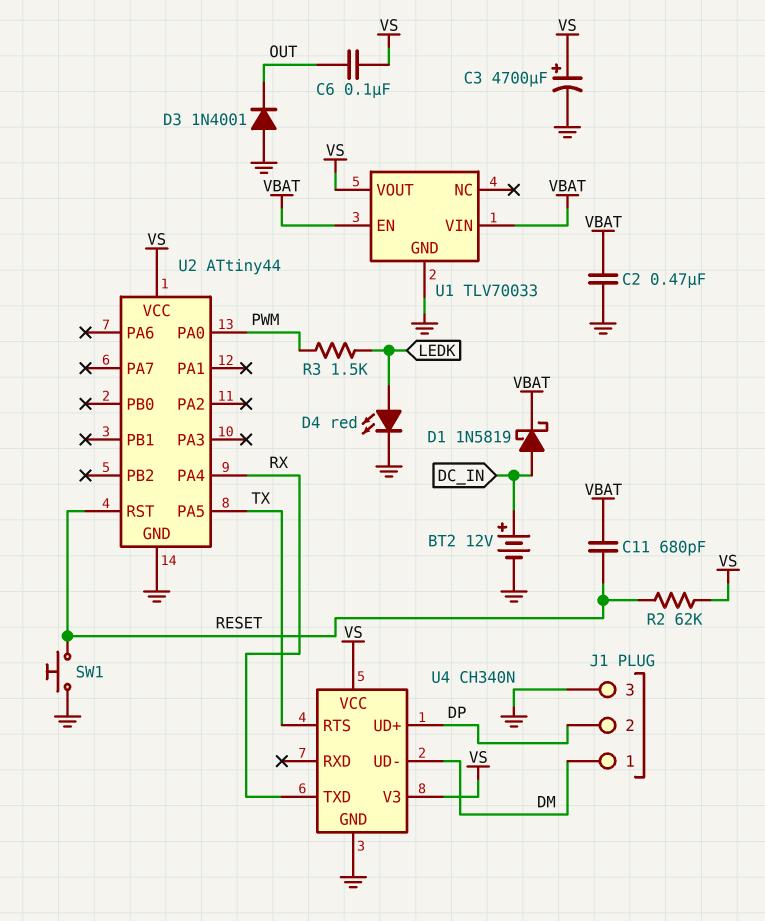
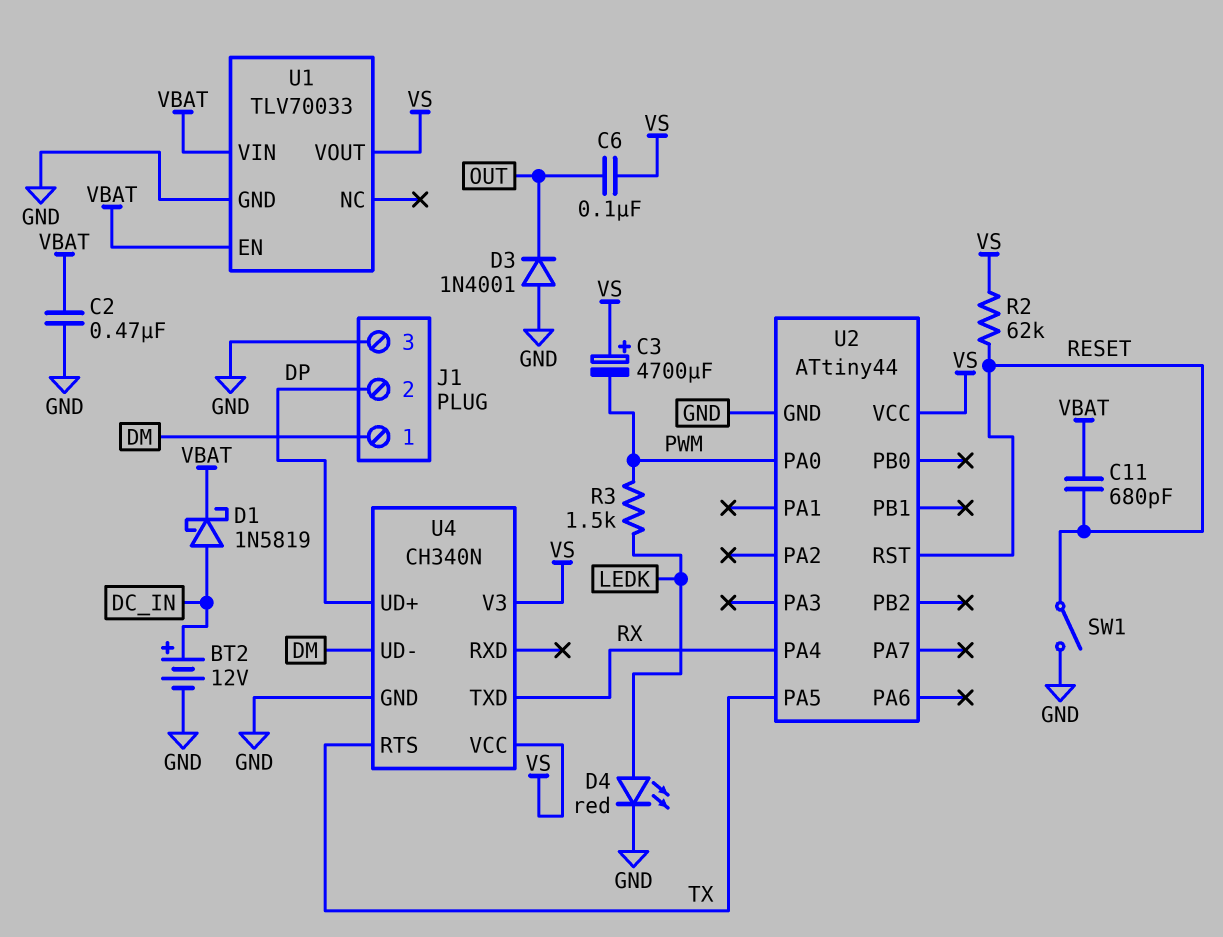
C3: 4700uF (plus VS, minus GND) -> 4700uF (plus VS, minus PWM)
SW1: button (GND, RESET) -> switch (GND, RESET)

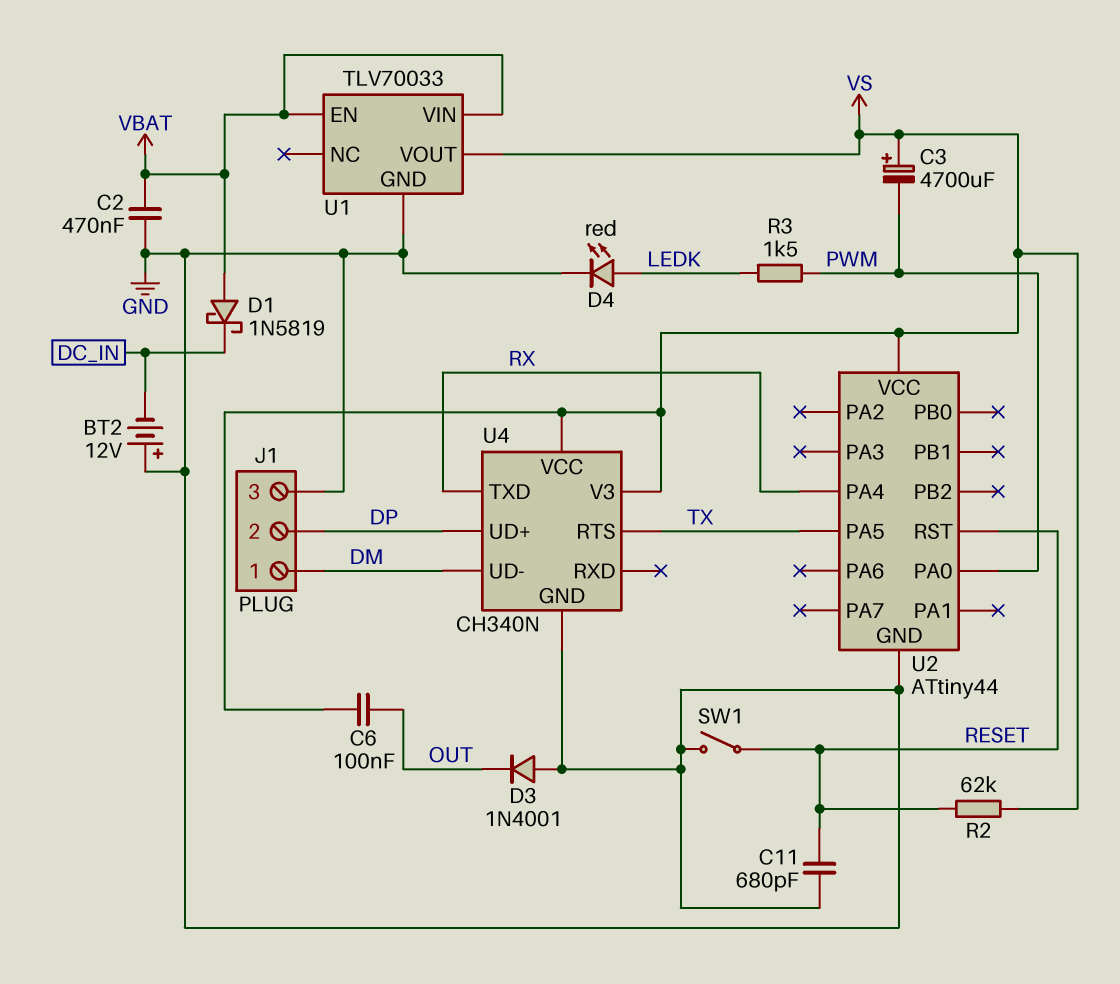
BT2: 12V (plus DC_IN, minus GND) -> 12V (plus GND, minus DC_IN)
C11: 680pF (RESET, VBAT) -> 680pF (GND, RESET)
D1: schottky 1N5819 (A DC_IN, K VBAT) -> schottky 1N5819 (A VBAT, K DC_IN)

